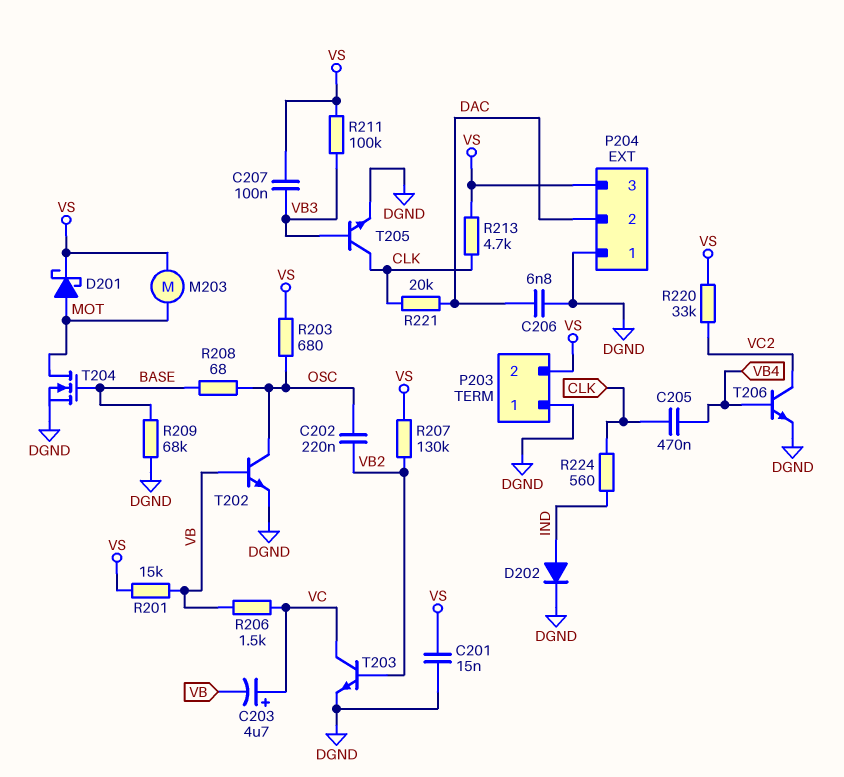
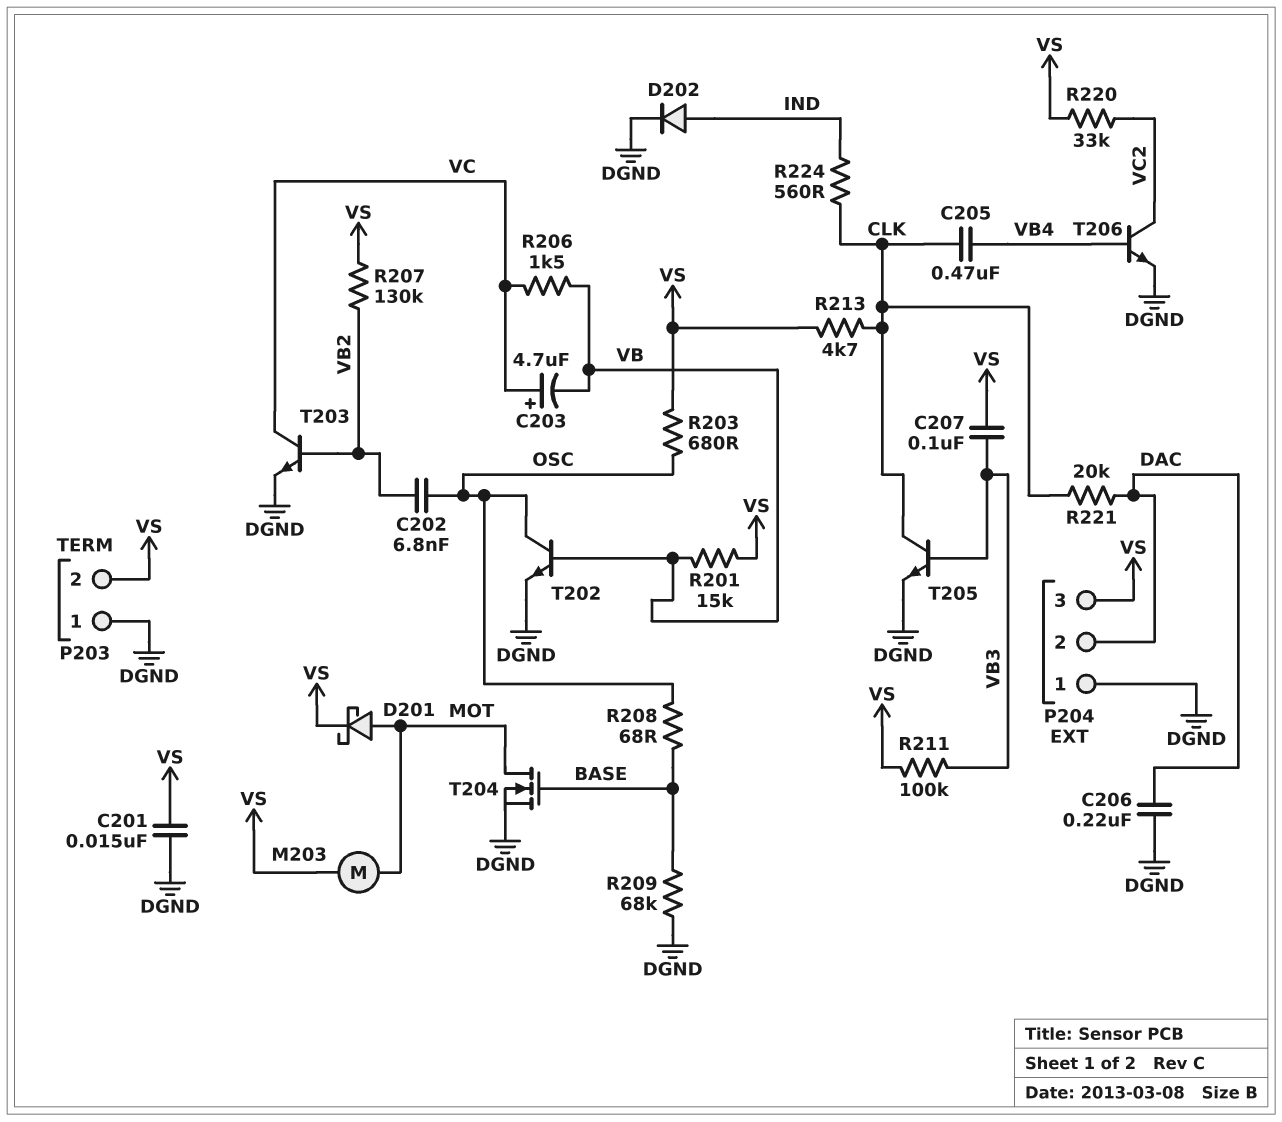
C202: 220nF (OSC, VB2) -> 6.8nF (OSC, VB2)
C206: 6.8nF (DAC, DGND) -> 220nF (DAC, DGND)

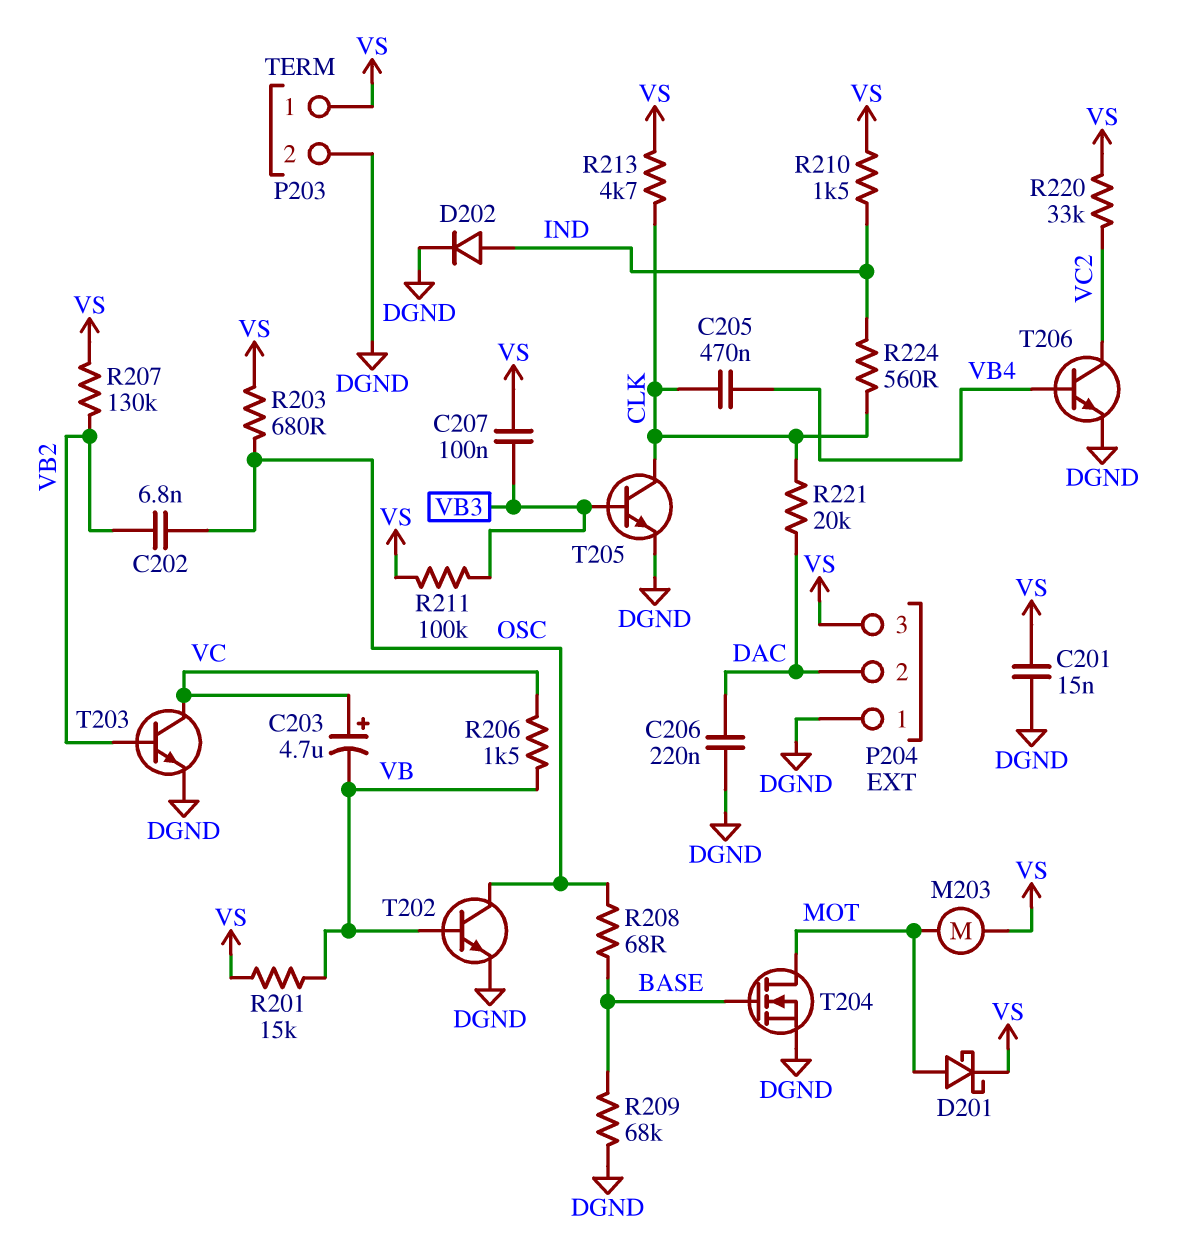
P203 pin 1: DGND -> VS
P203 pin 2: VS -> DGND
R210: none -> 1.5k (IND, VS)

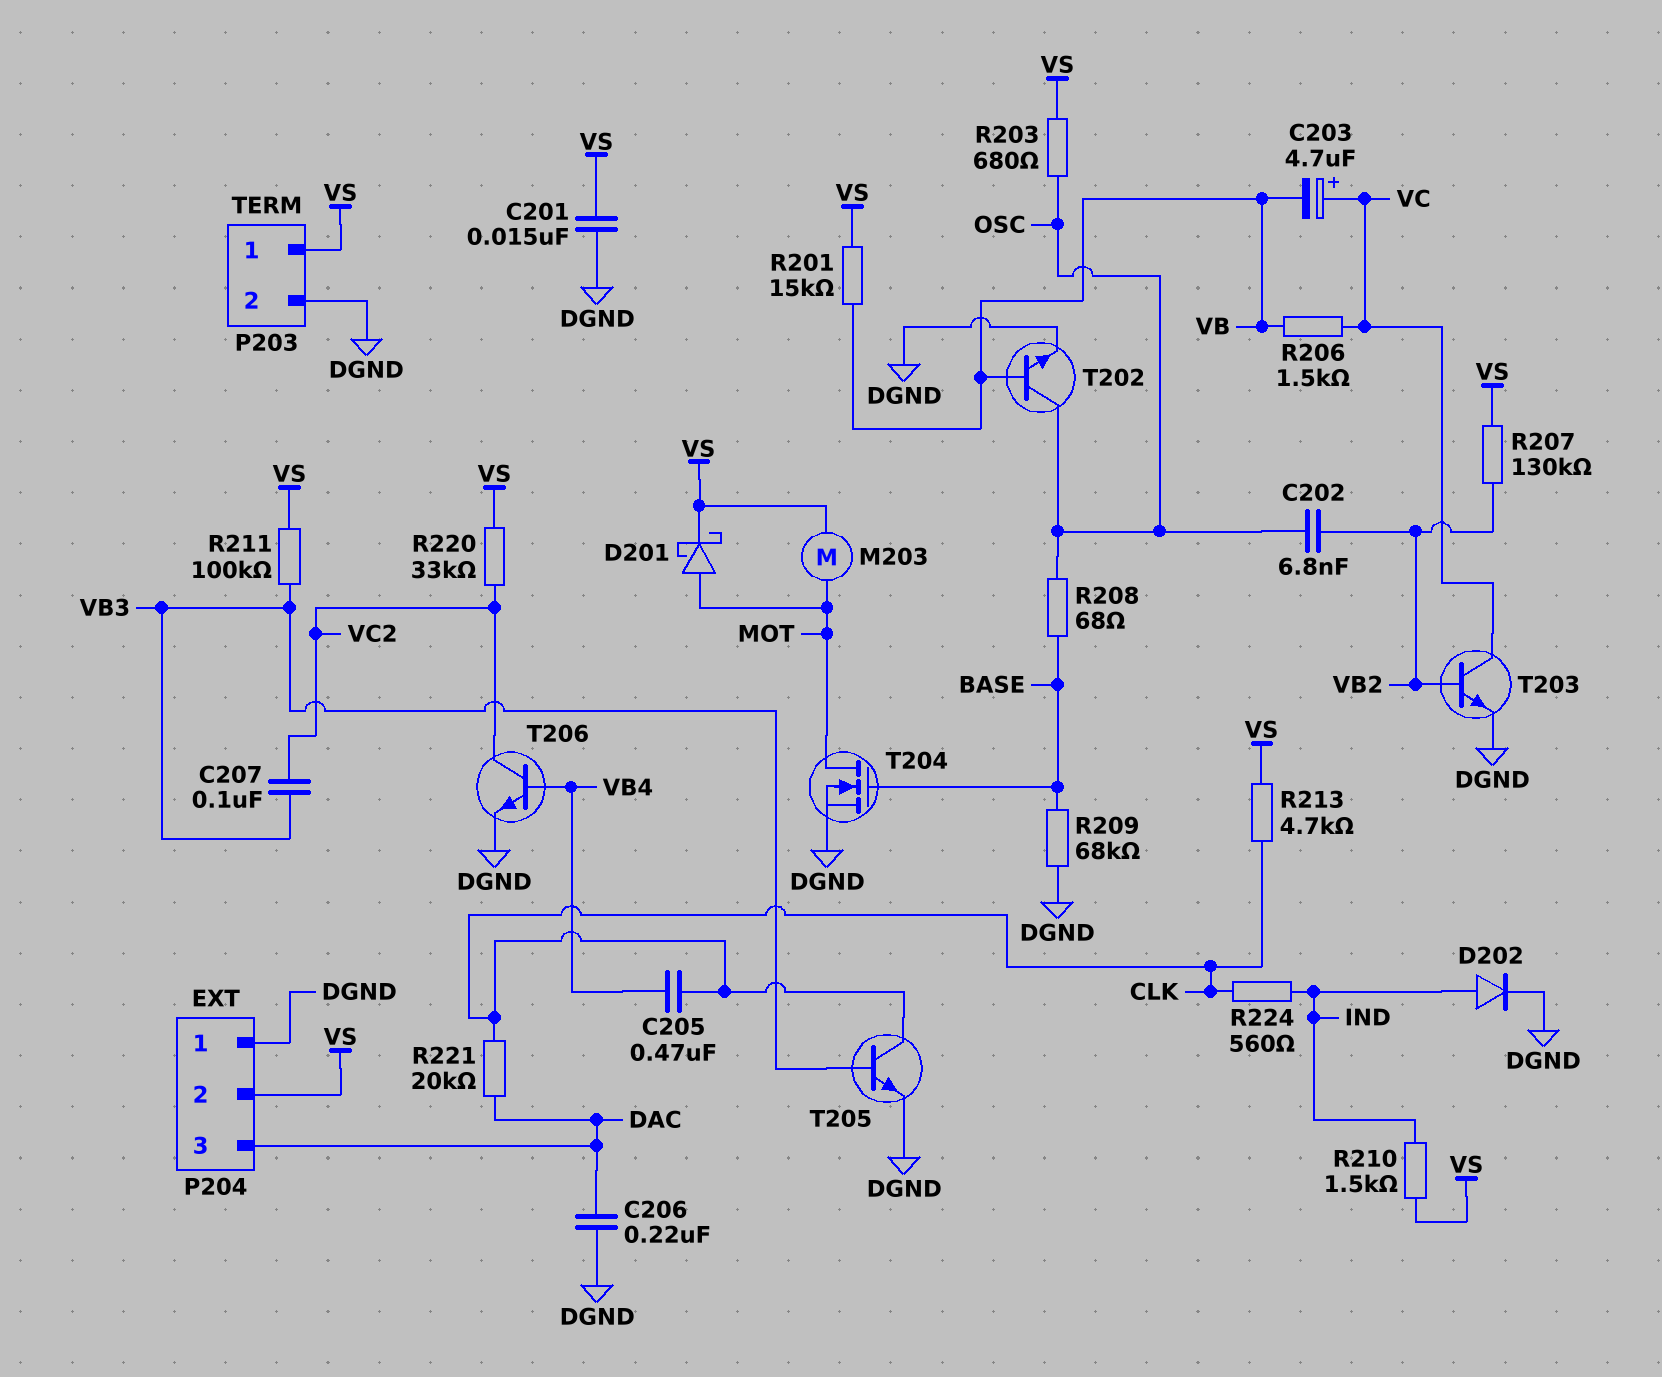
C207: 100nF (VB3, VS) -> 100nF (VB3, VC2)
P204 pin 2: DAC -> VS
P204 pin 3: VS -> DAC

